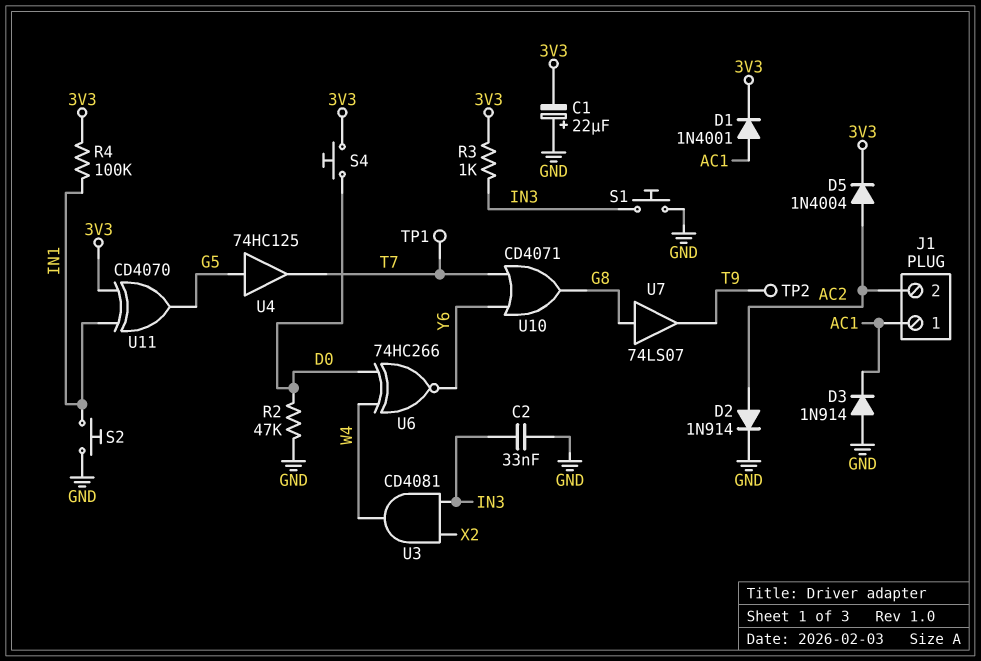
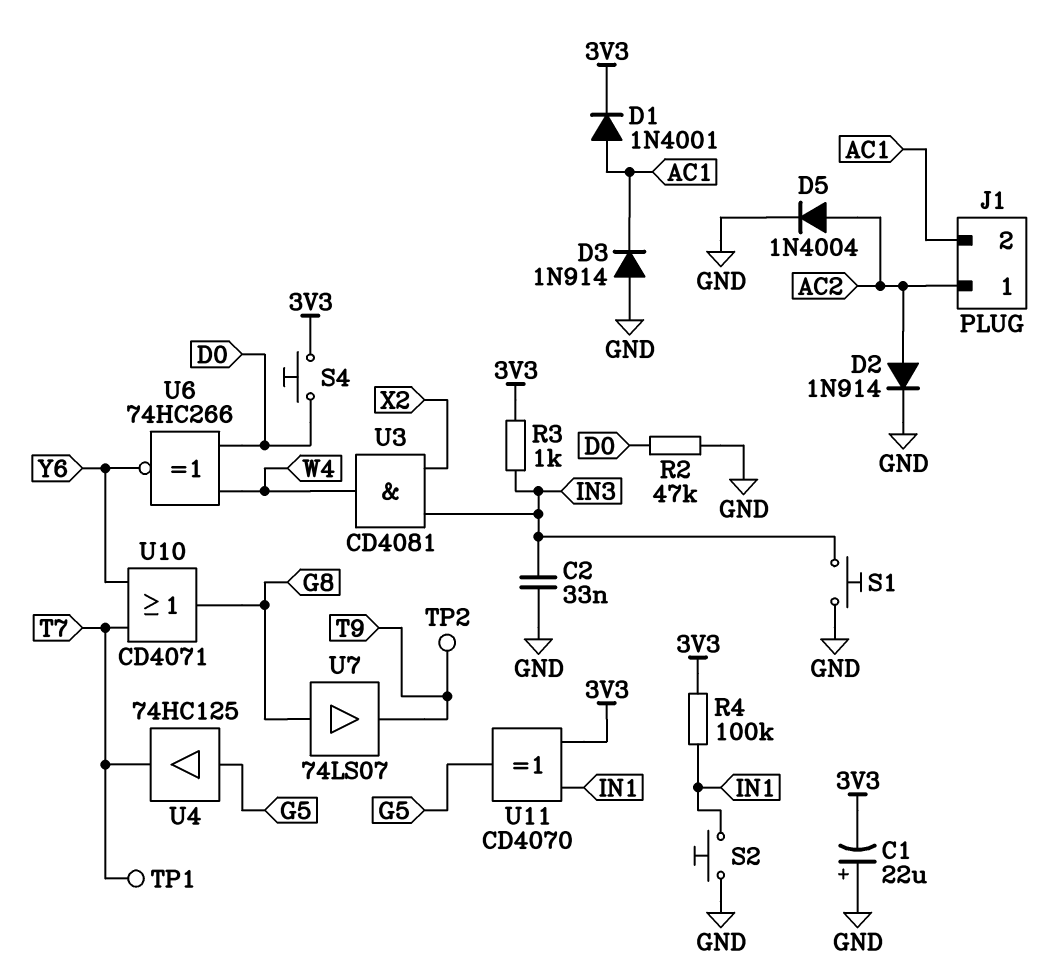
D5: diode 1N4004 (A AC2, K 3V3) -> diode 1N4004 (A AC2, K GND)
J1 pin 1: AC1 -> AC2
J1 pin 2: AC2 -> AC1

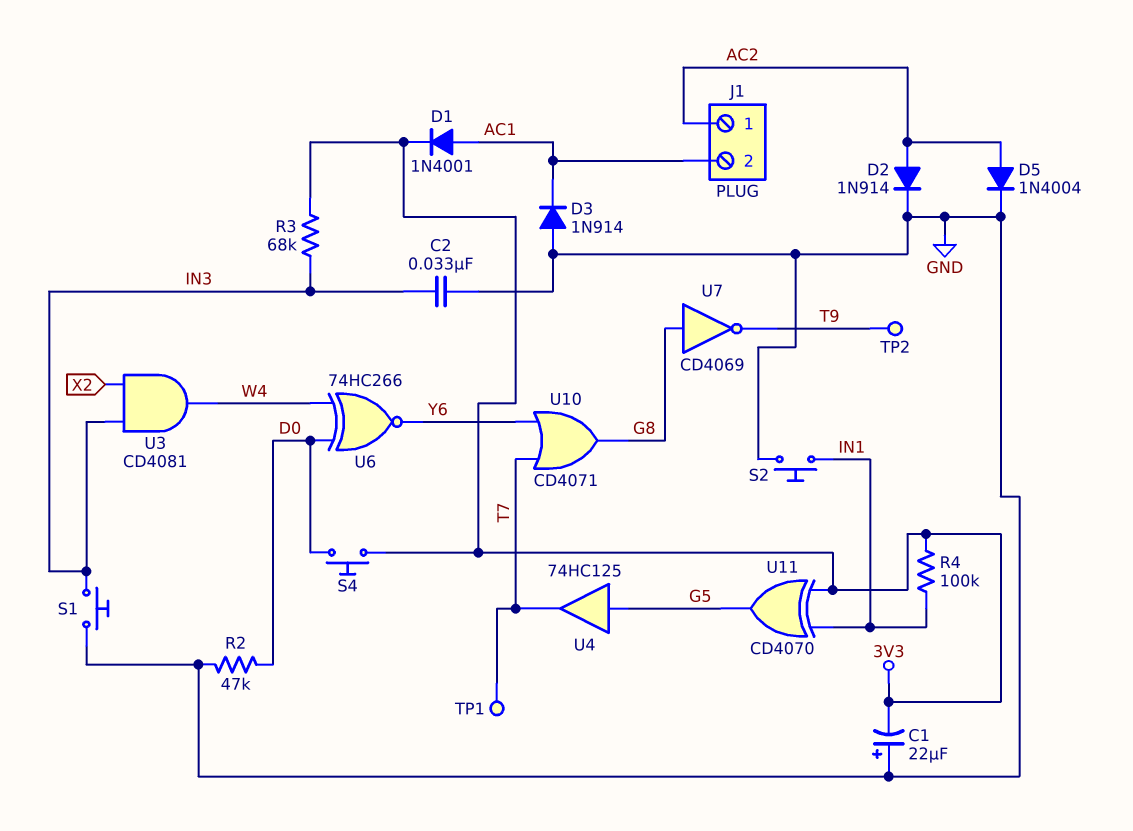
R3: 1k (3V3, IN3) -> 68k (3V3, IN3)
U7: buffer 74LS07 (in G8, out T9) -> NOT CD4069 (in G8, out T9)

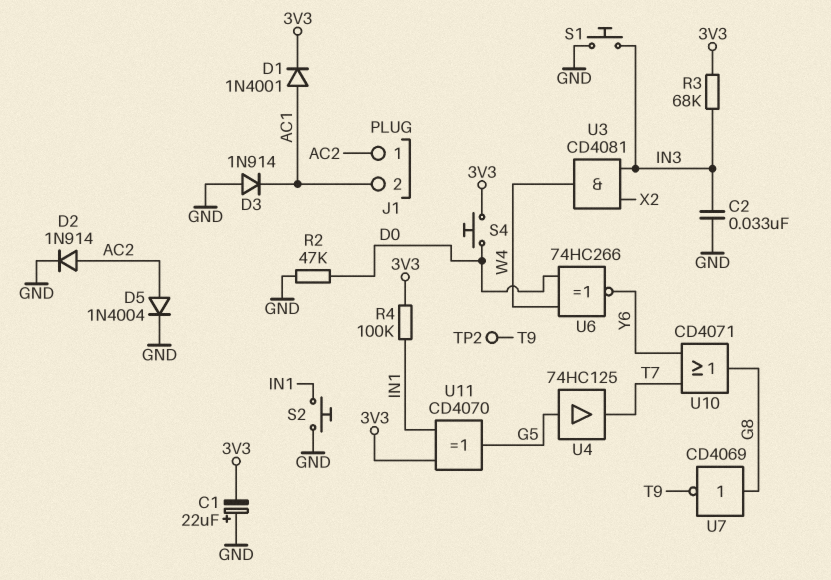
TP1: test point (T7) -> none

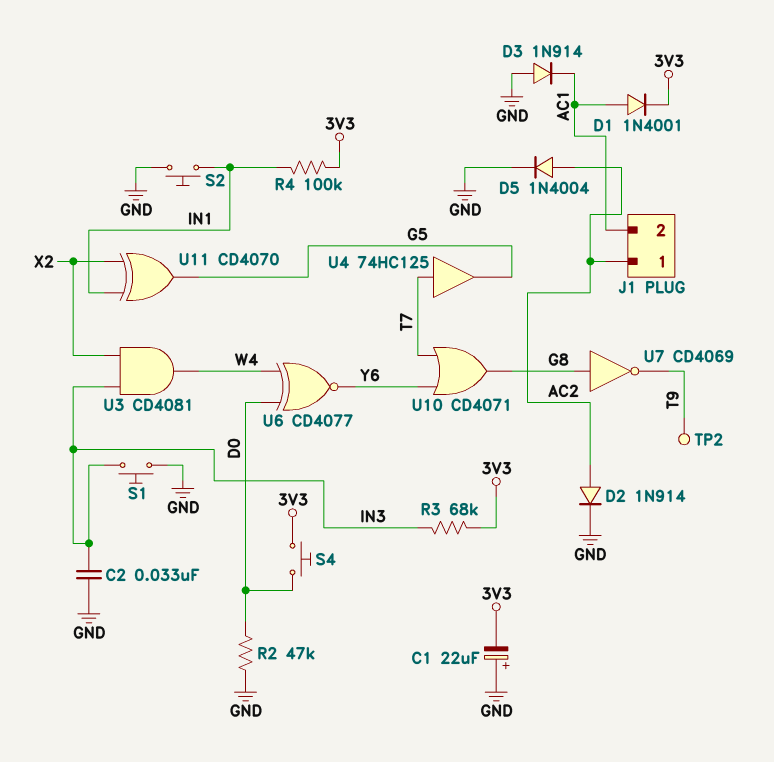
U4: buffer 74HC125 (in G5, out T7) -> buffer 74HC125 (in T7, out G5)
U6: XNOR 74HC266 (in D0, in W4, out Y6) -> XNOR CD4077 (in D0, in W4, out Y6)
U11: XOR CD4070 (in 3V3, in IN1, out G5) -> XOR CD4070 (in IN1, in X2, out G5)

